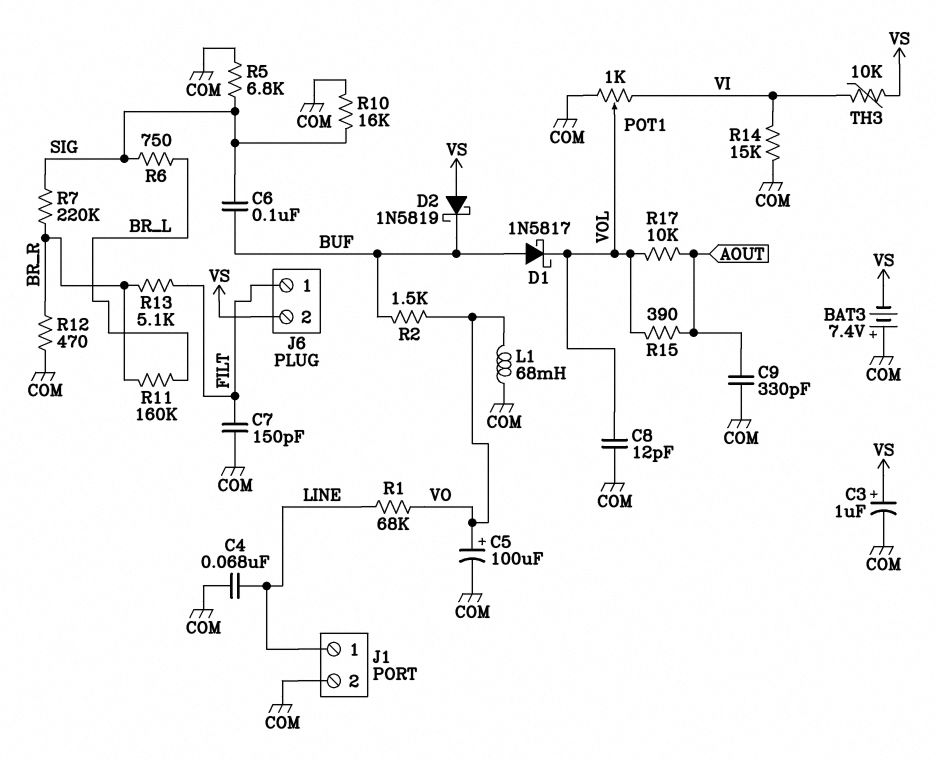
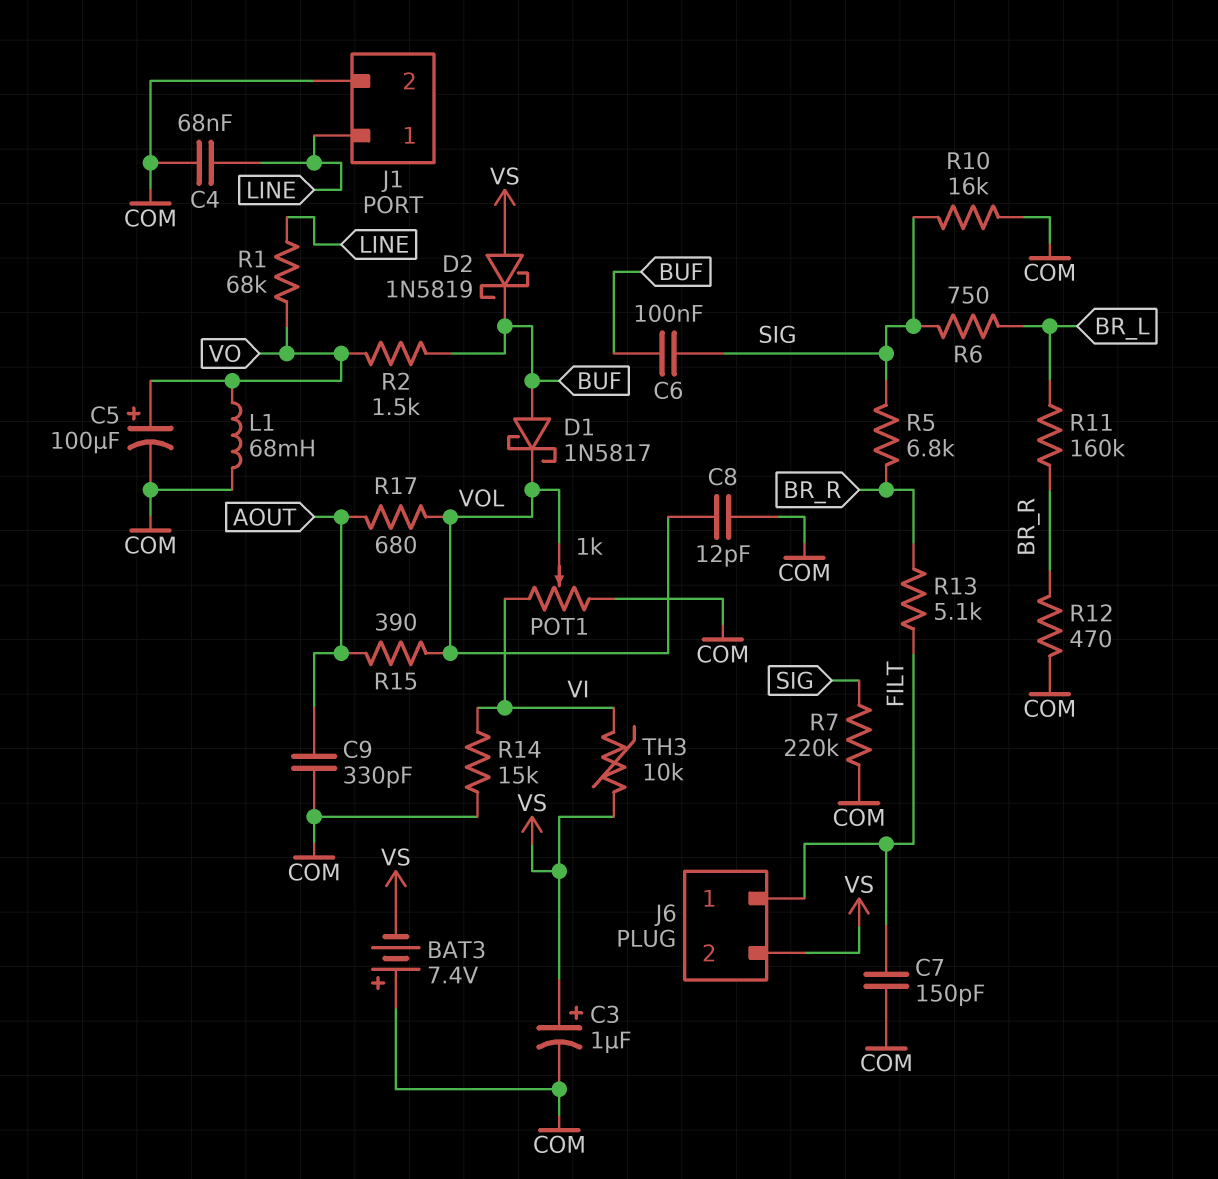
R5: 6.8k (COM, SIG) -> 6.8k (BR_R, SIG)
R7: 220k (BR_R, SIG) -> 220k (COM, SIG)
R17: 10k (AOUT, VOL) -> 680 (AOUT, VOL)

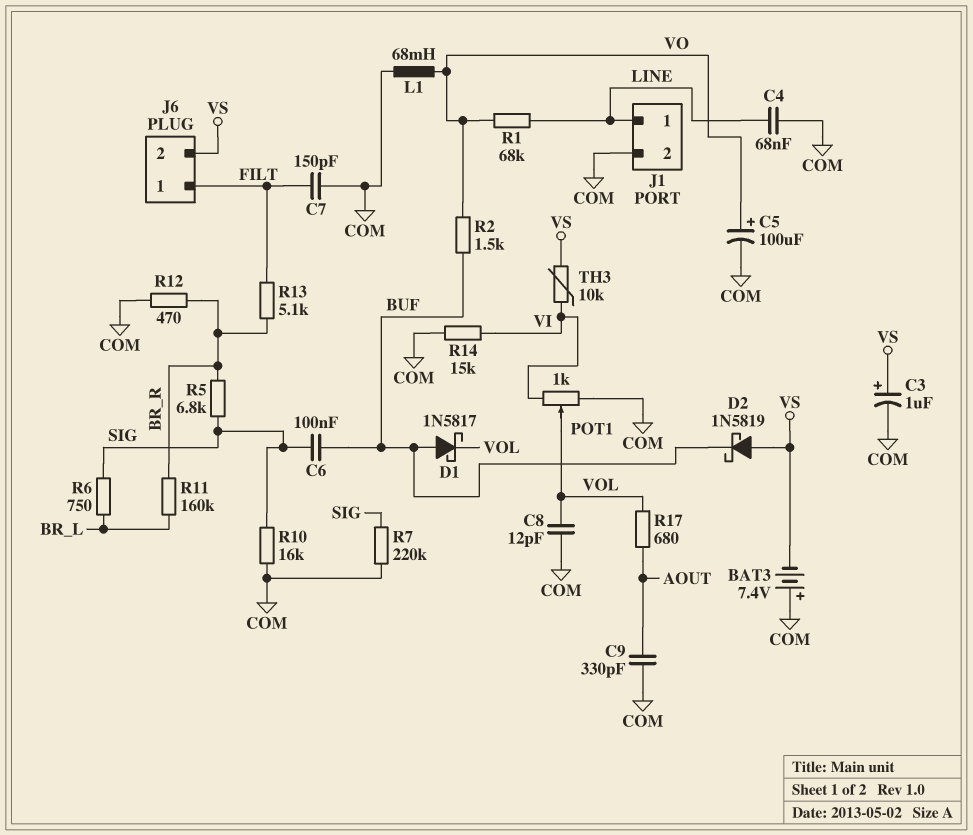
R15: 390 (AOUT, VOL) -> none

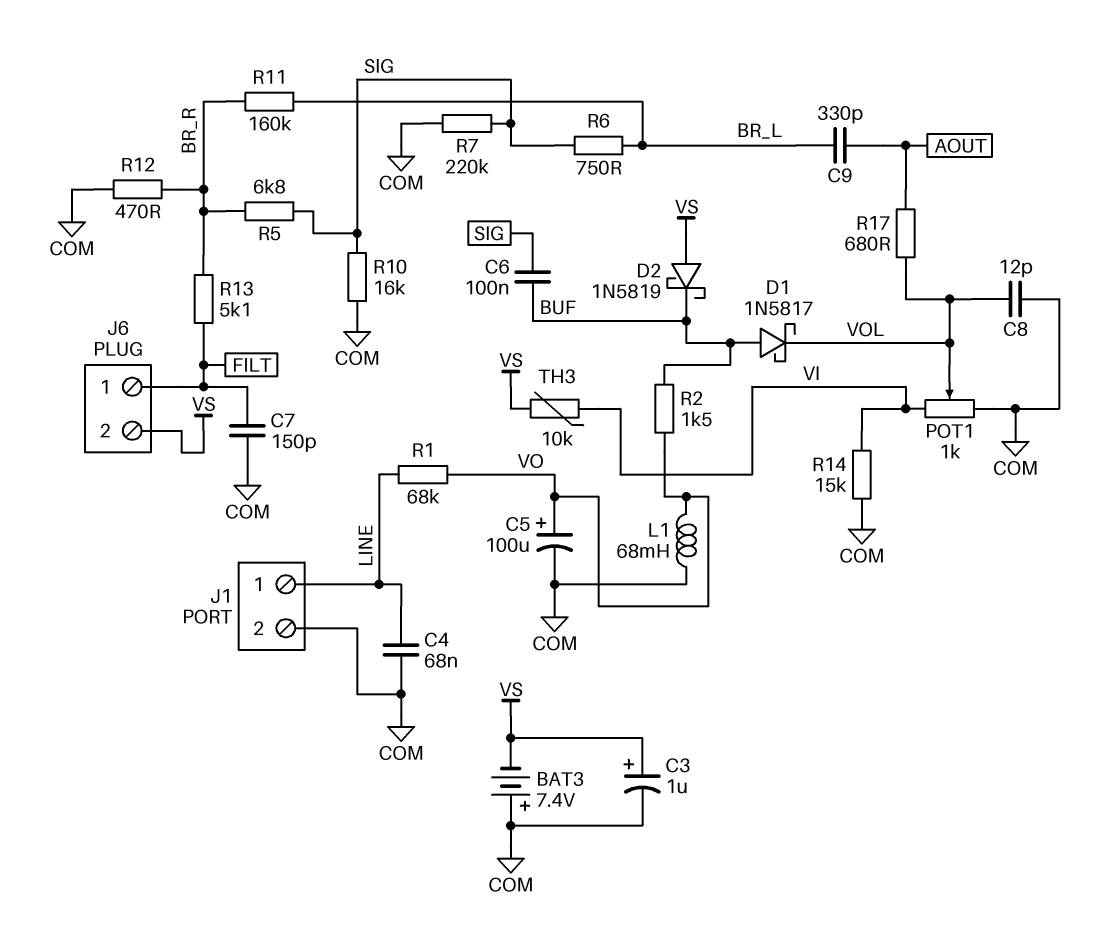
C9: 330pF (AOUT, COM) -> 330pF (AOUT, BR_L)

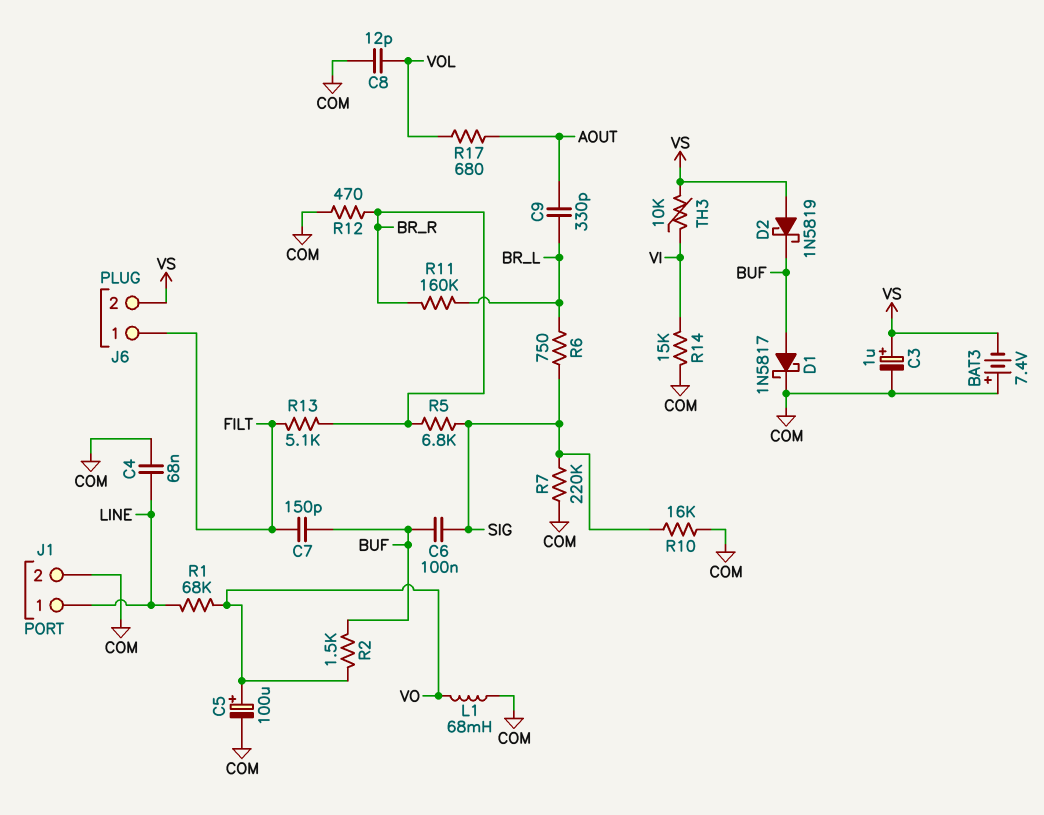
C7: 150pF (COM, FILT) -> 150pF (BUF, FILT)
D1: schottky 1N5817 (A BUF, K VOL) -> schottky 1N5817 (A BUF, K COM)
POT1: 1k (COM, VI, wiper VOL) -> none

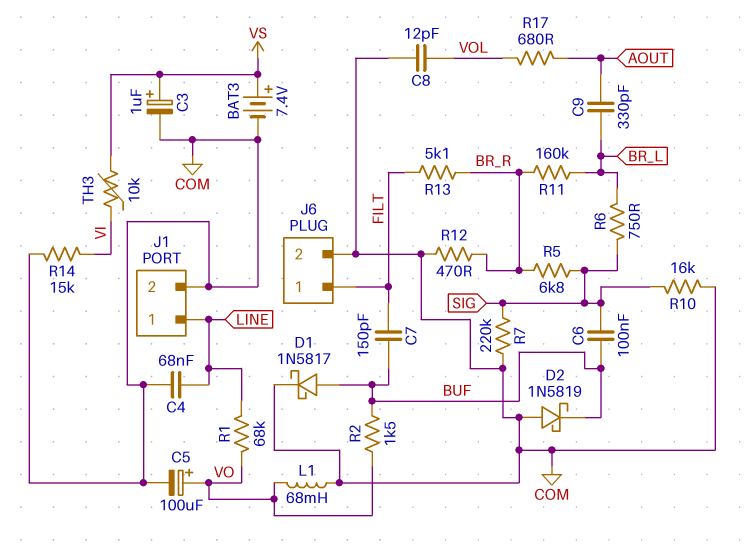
BAT3: 7.4V (plus COM, minus VS) -> 7.4V (plus VS, minus COM)
D2: schottky 1N5819 (A VS, K BUF) -> schottky 1N5819 (A COM, K BUF)
J6 pin 2: VS -> COM

